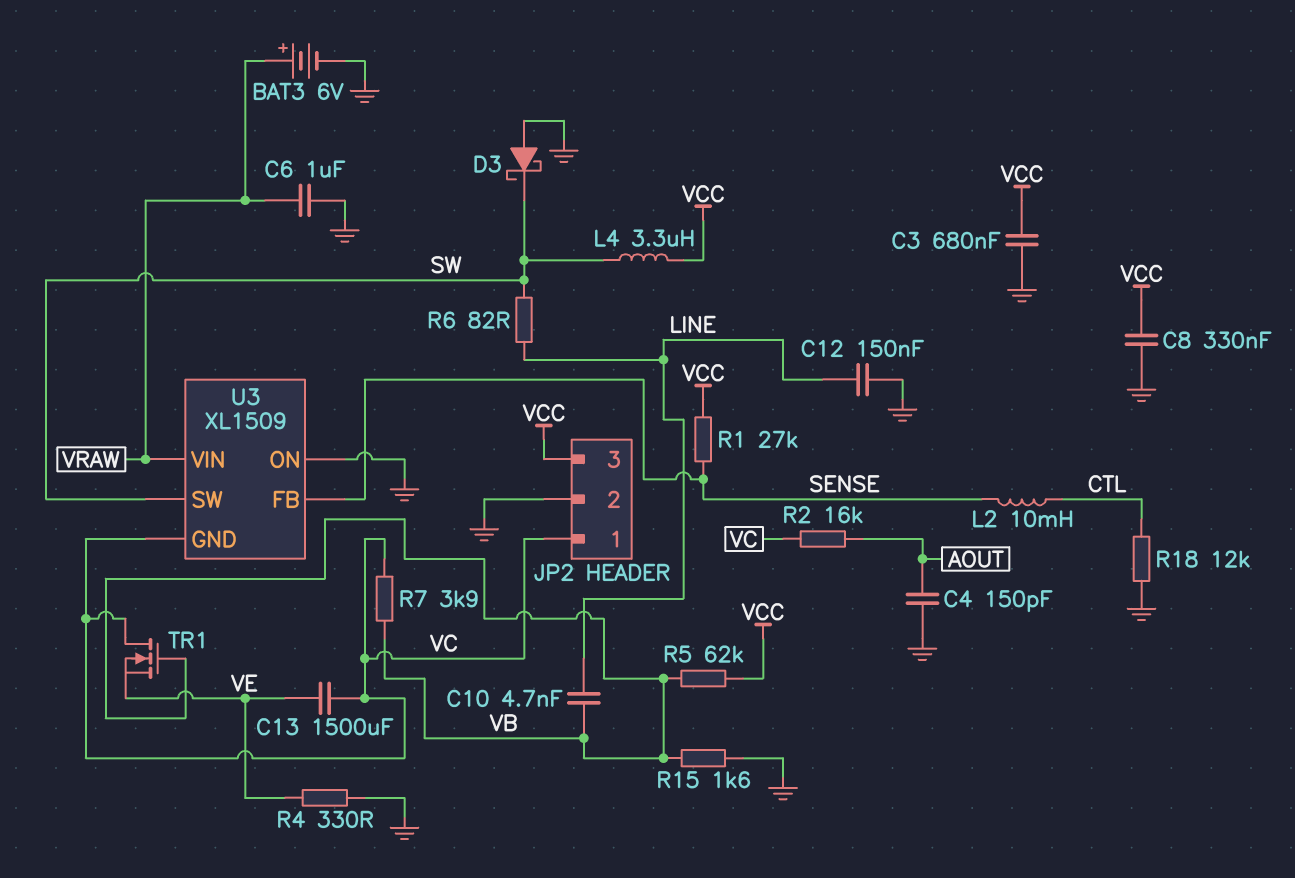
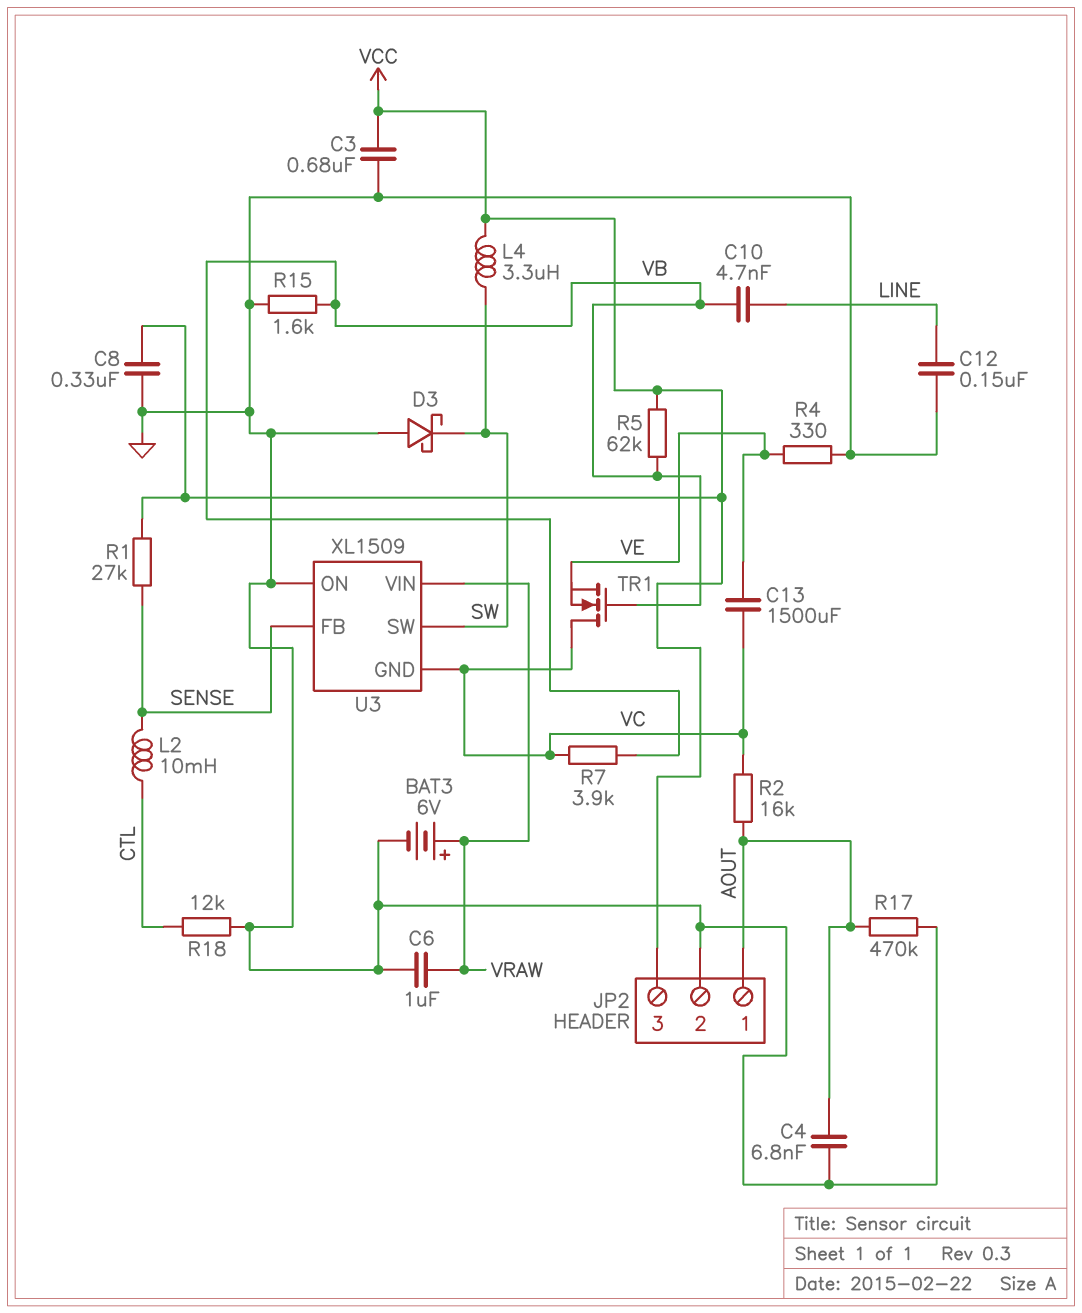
C4: 150pF (AOUT, GND) -> 6.8nF (AOUT, GND)
JP2 pin 1: VC -> AOUT
R6: 82 (LINE, SW) -> none
R17: none -> 470k (AOUT, GND)

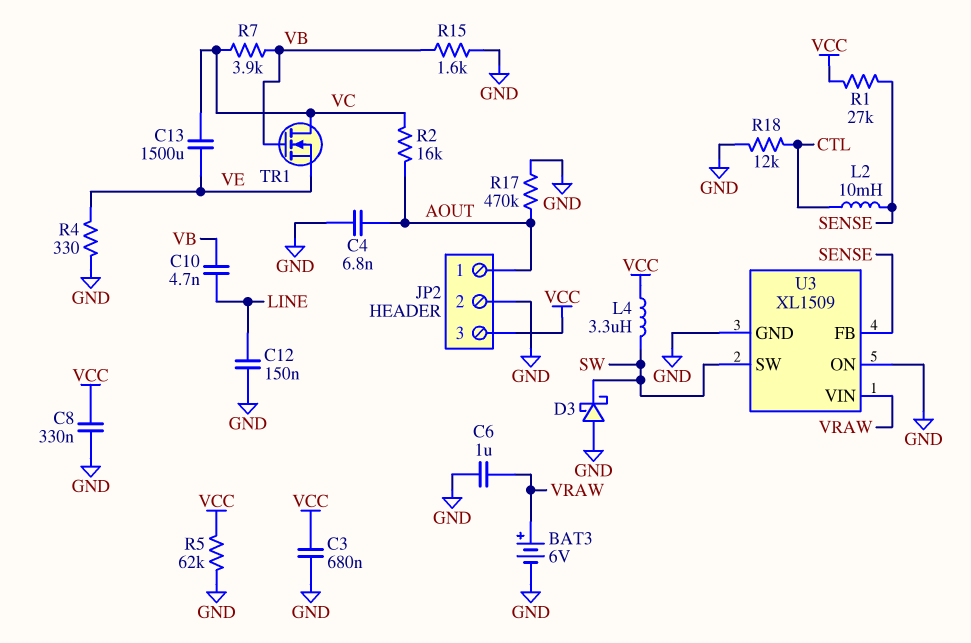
R5: 62k (VB, VCC) -> 62k (GND, VCC)
U3 pin GND: VC -> GND

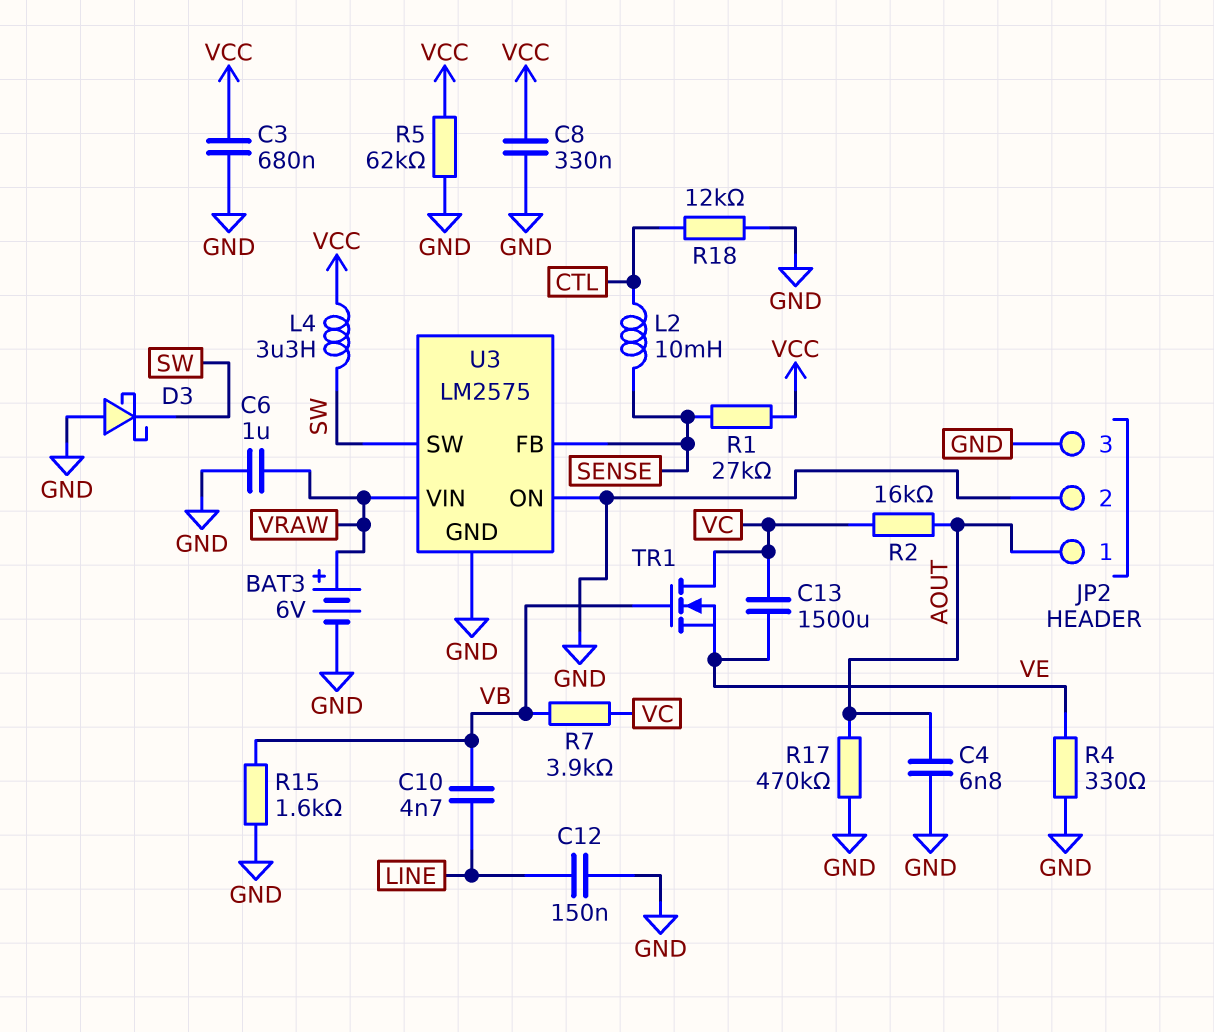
JP2 pin 3: VCC -> GND
U3: XL1509 -> LM2575

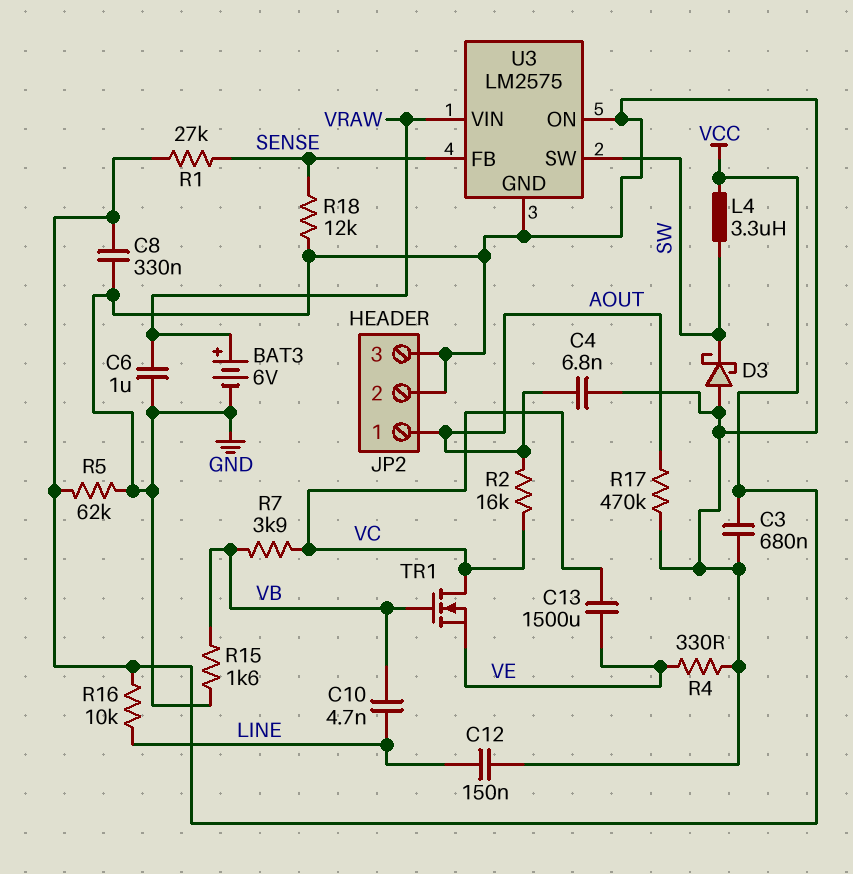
L2: 10mH (CTL, SENSE) -> none
R16: none -> 10k (LINE, VCC)
R18: 12k (CTL, GND) -> 12k (GND, SENSE)

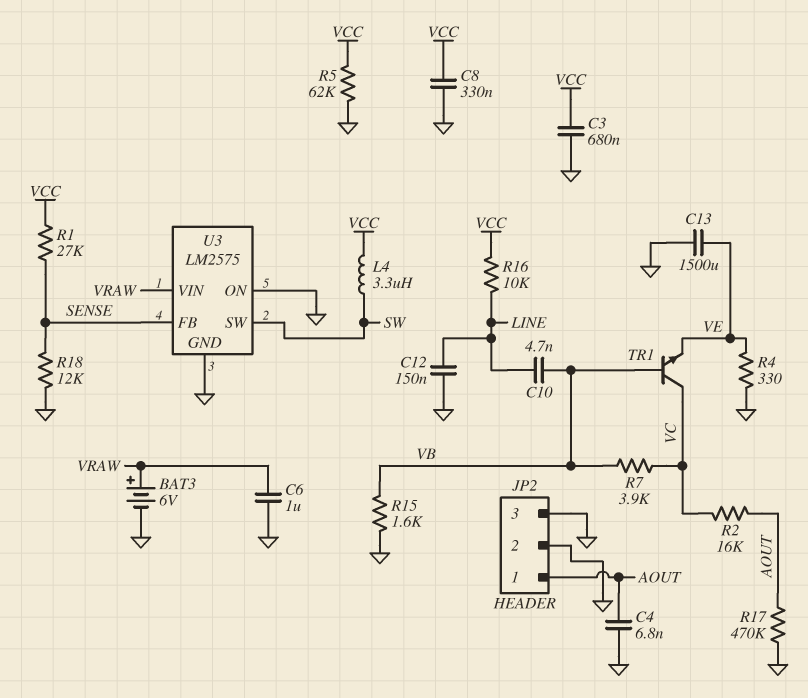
C13: 1500uF (VC, VE) -> 1500uF (GND, VE)
D3: schottky (A GND, K SW) -> none
TR1: NMOS (G VB, D VC, S VE) -> NPN (B VB, C VC, E VE)

